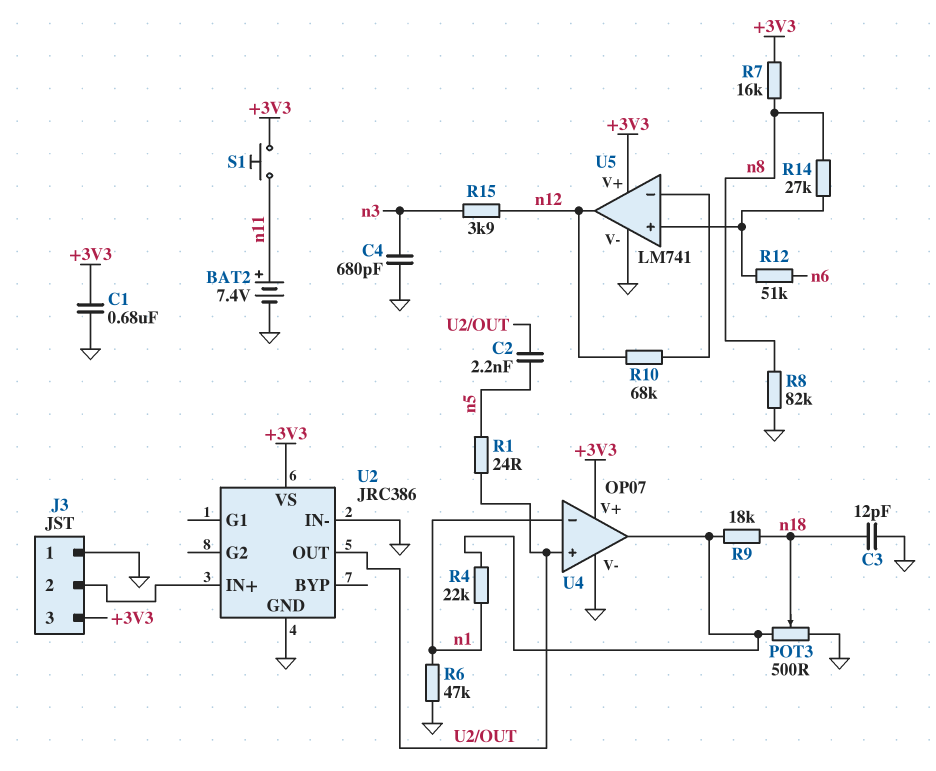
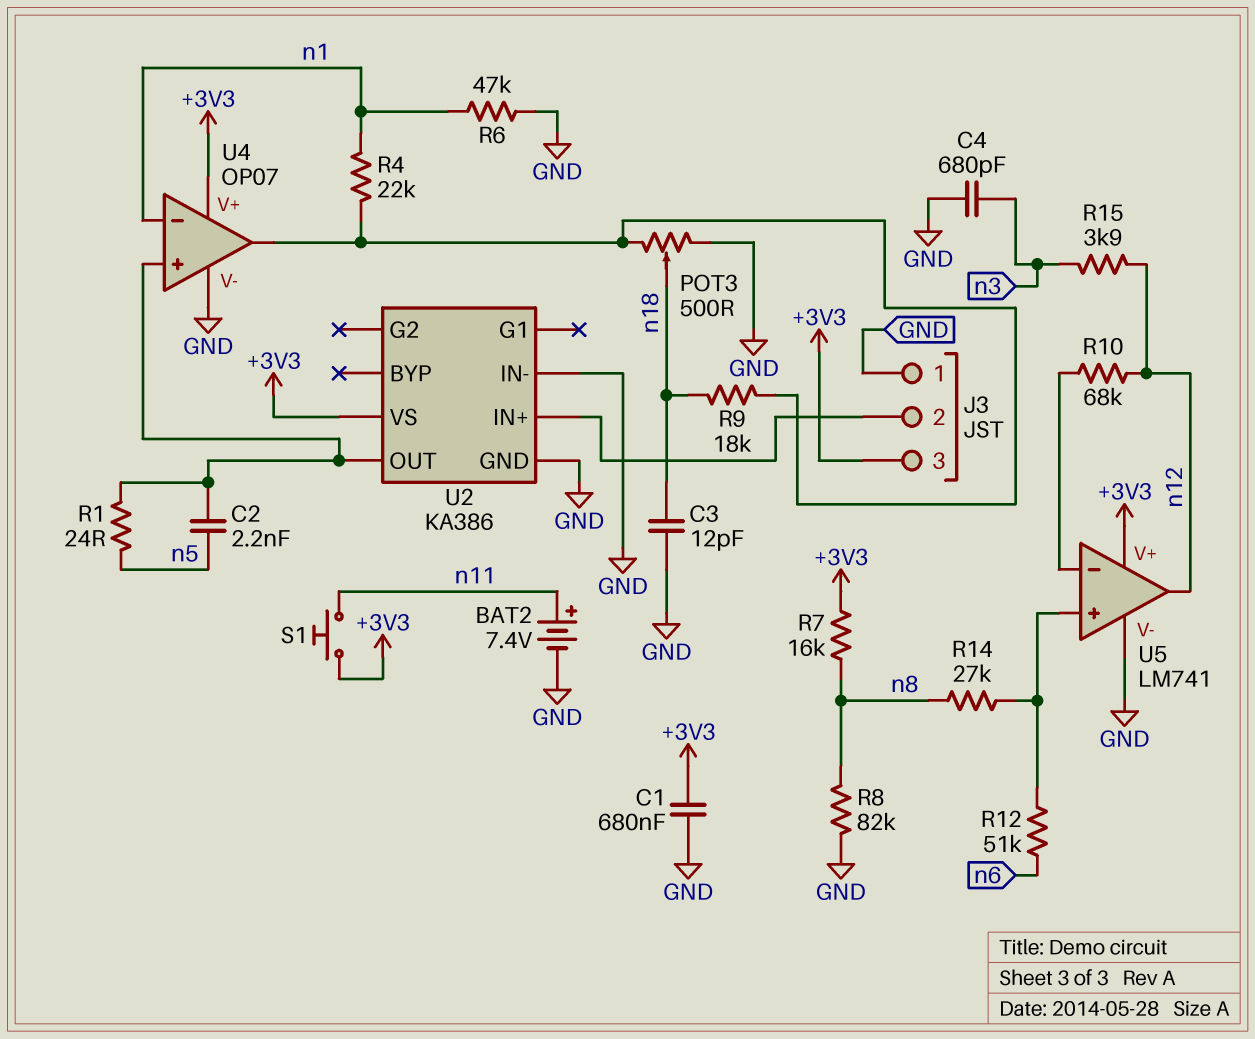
U2: JRC386 -> KA386

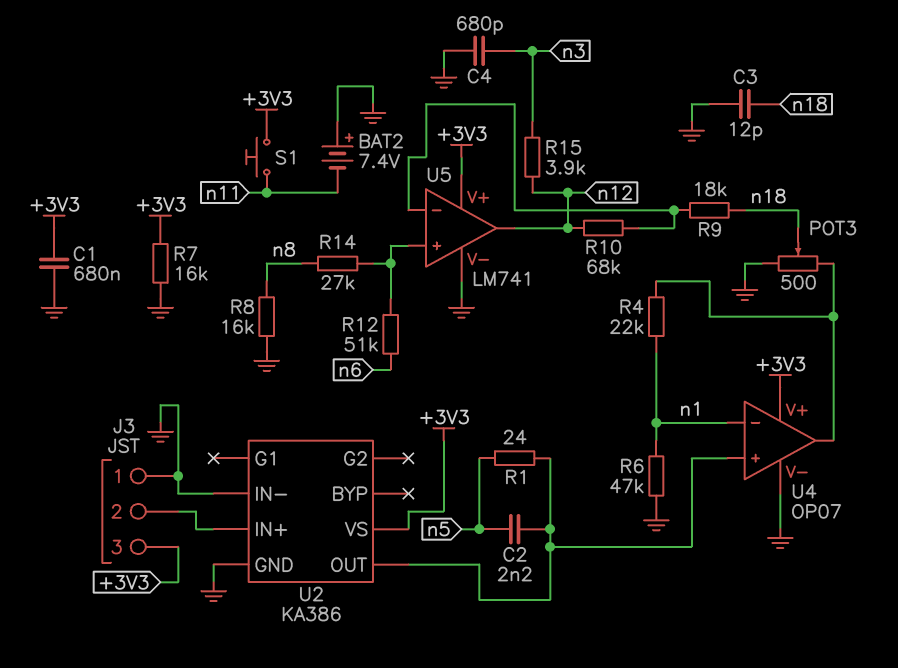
BAT2: 7.4V (plus n11, minus GND) -> 7.4V (plus GND, minus n11)
R7: 16k (+3V3, n8) -> 16k (+3V3, GND)
R8: 82k (GND, n8) -> 16k (GND, n8)
R9: 18k (U4/out, n18) -> 18k (U5/in-, n18)

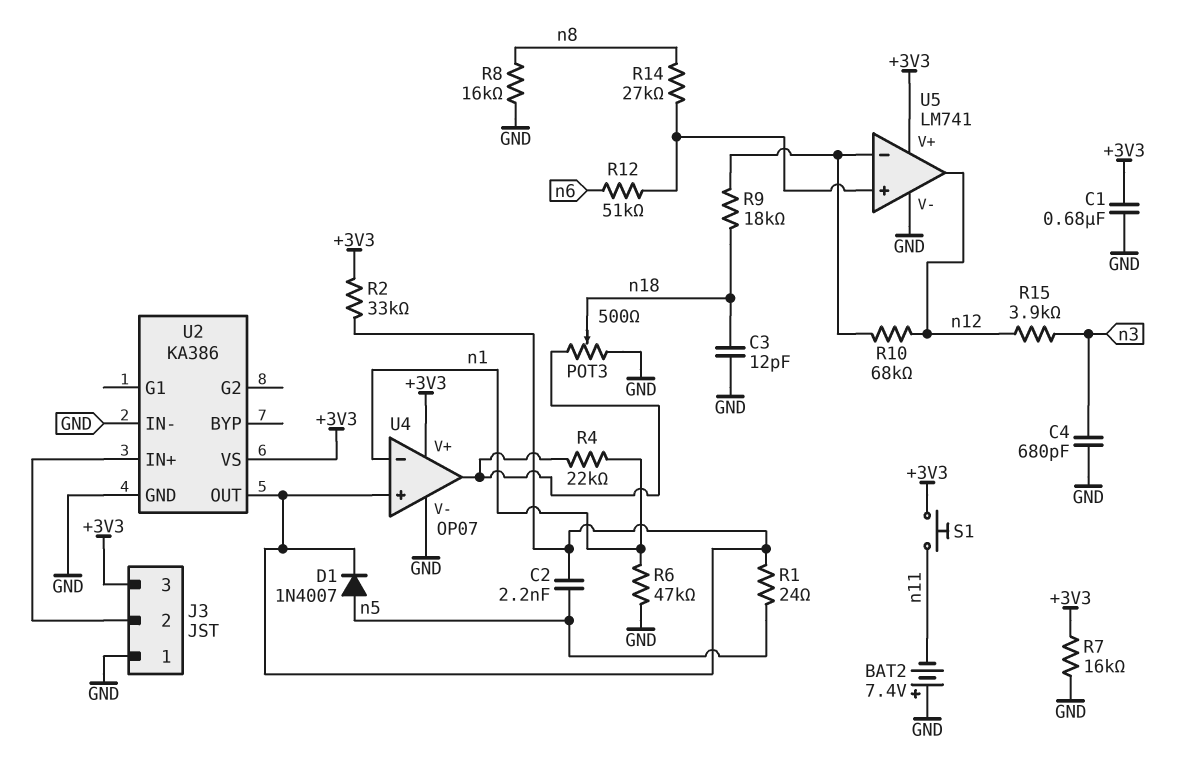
D1: none -> diode 1N4007 (A n5, K U2/OUT)
R2: none -> 33k (+3V3, U2/OUT)

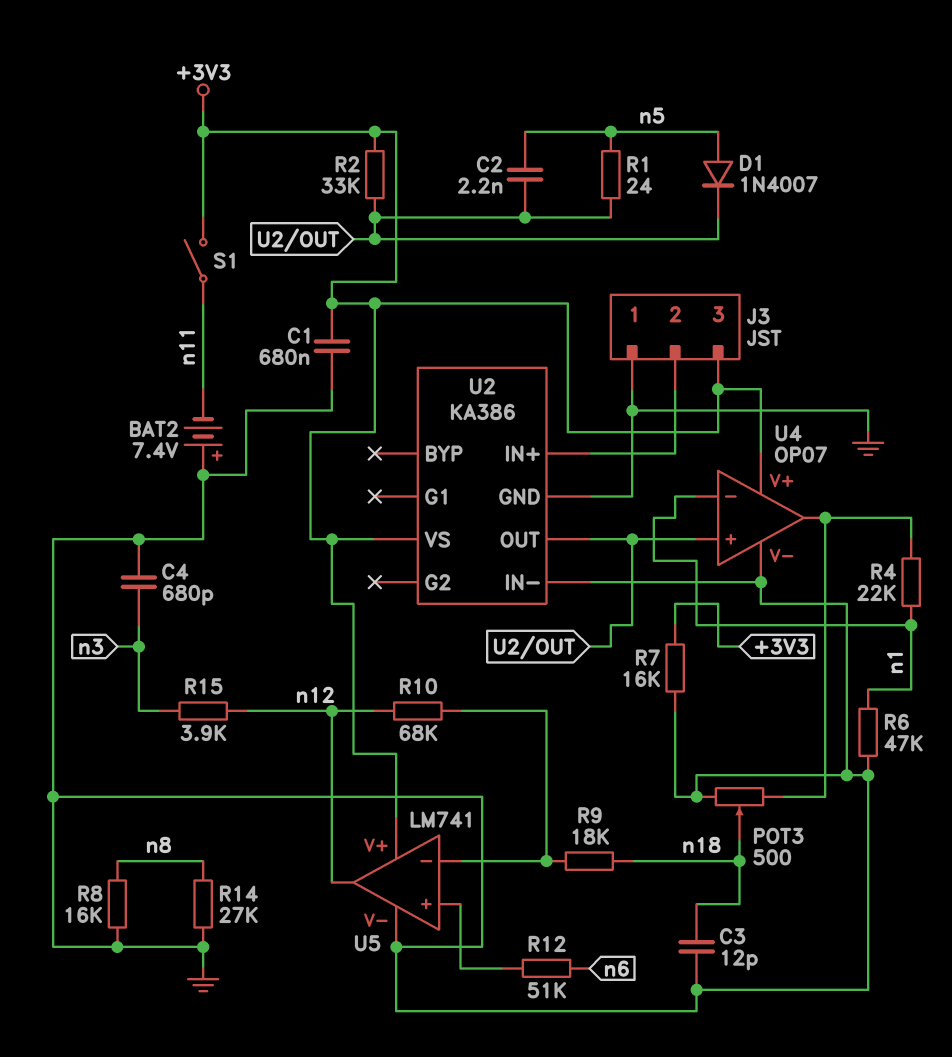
R14: 27k (U5/in+, n8) -> 27k (GND, n8)
S1: button (+3V3, n11) -> switch (+3V3, n11)

